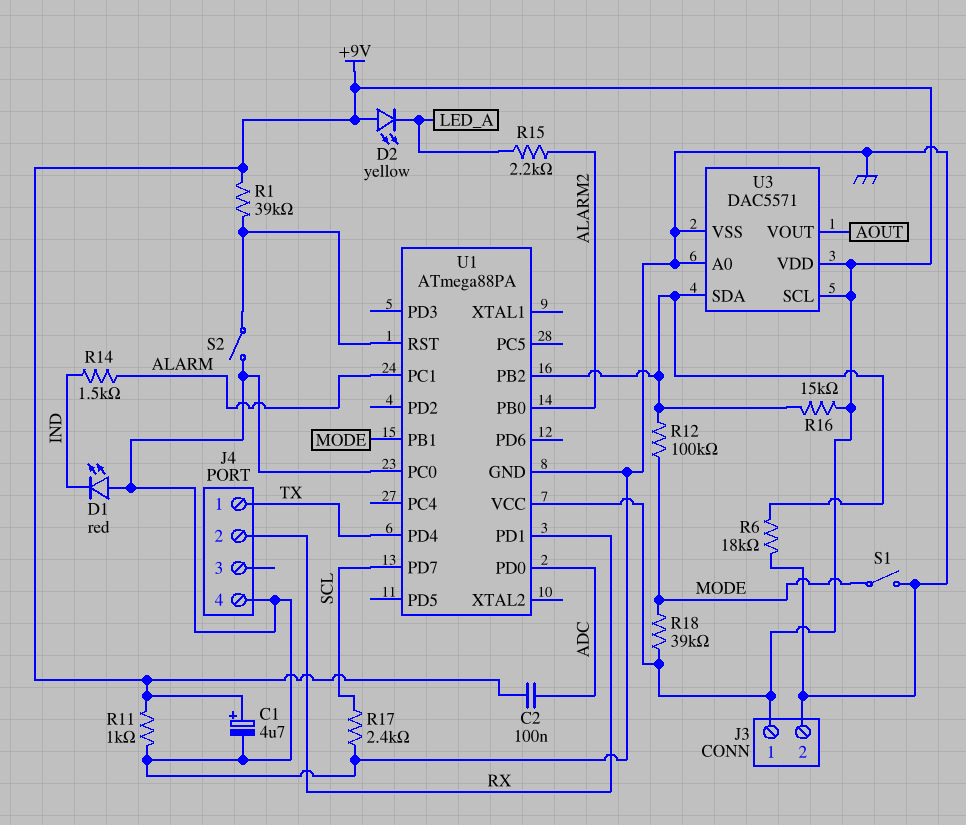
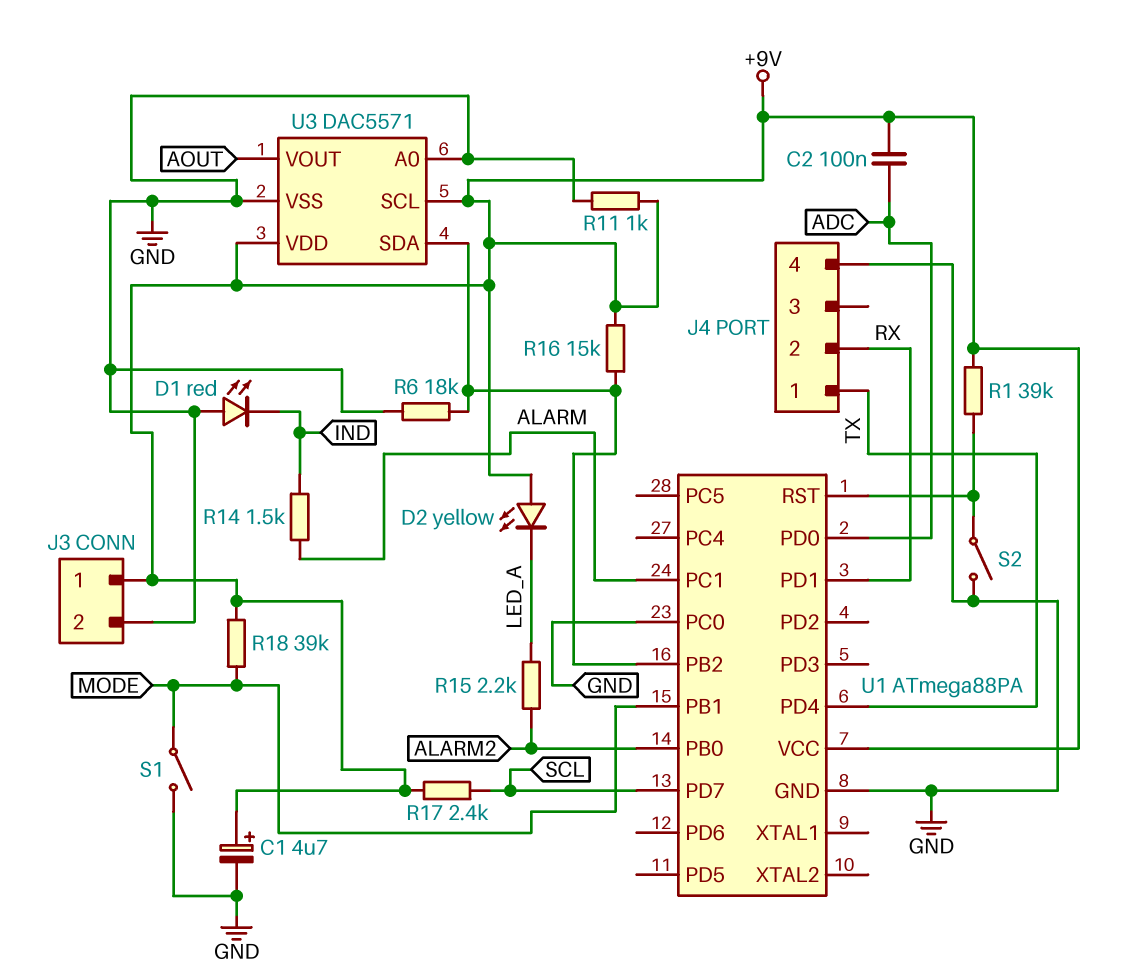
R12: 100k (MODE, U1/PB2) -> none
R17: 2.4k (GND, SCL) -> 2.4k (+9V, SCL)

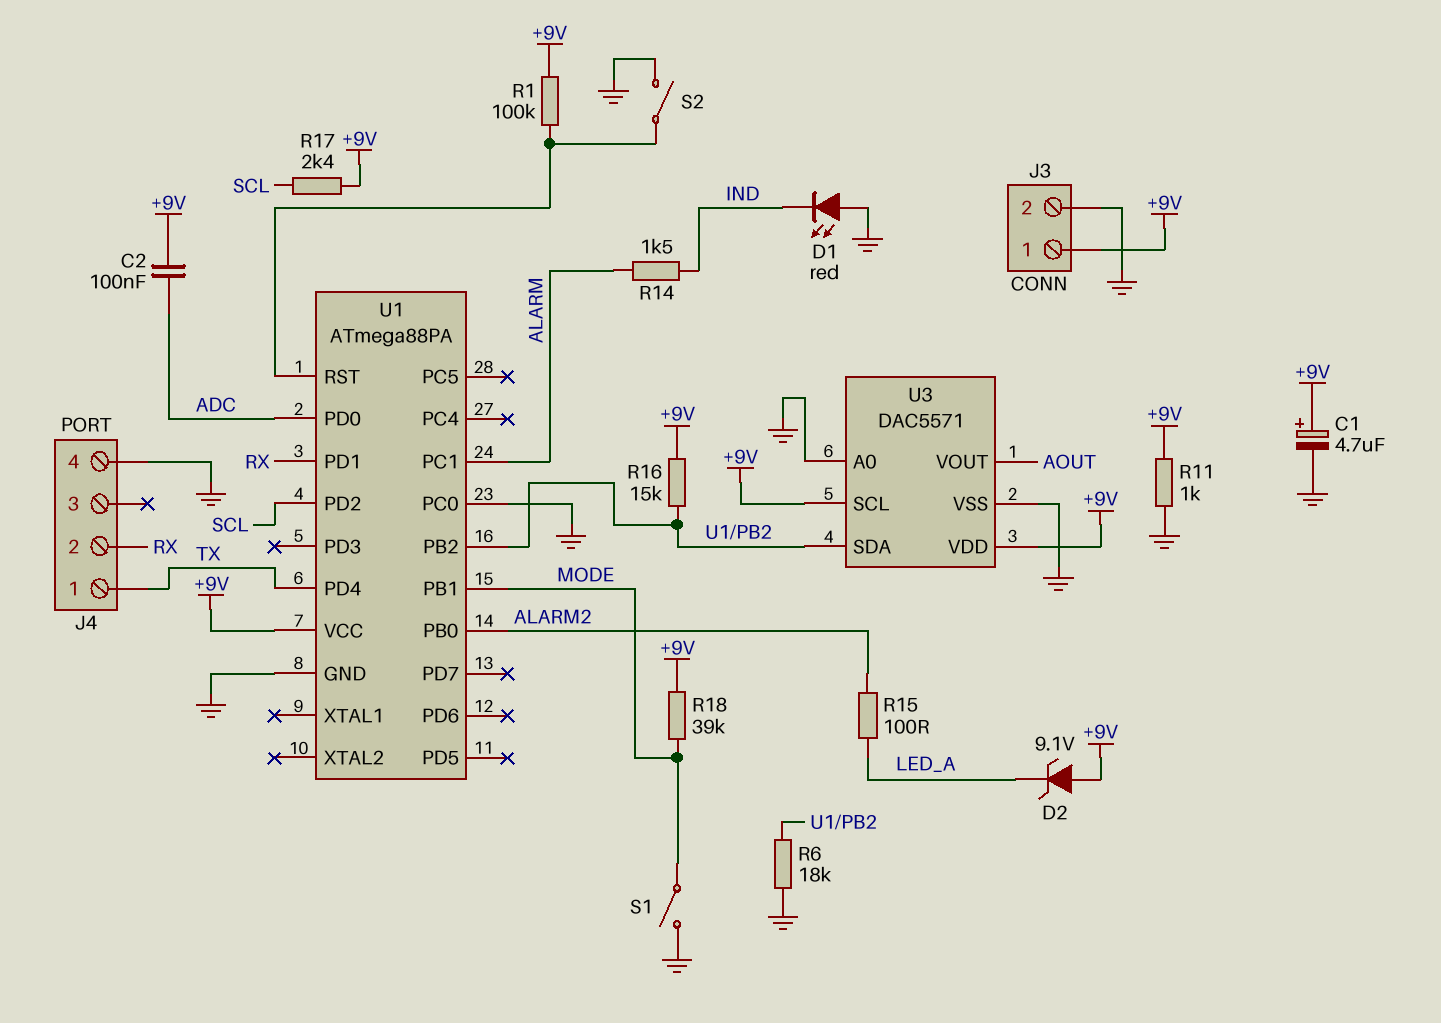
D2: LED yellow (A +9V, K LED_A) -> zener 9.1V (A +9V, K LED_A)
R1: 39k (+9V, U1/RST) -> 100k (+9V, U1/RST)
R15: 2.2k (ALARM2, LED_A) -> 100 (ALARM2, LED_A)
U1 pin PD2: none -> SCL
U1 pin PD7: SCL -> none

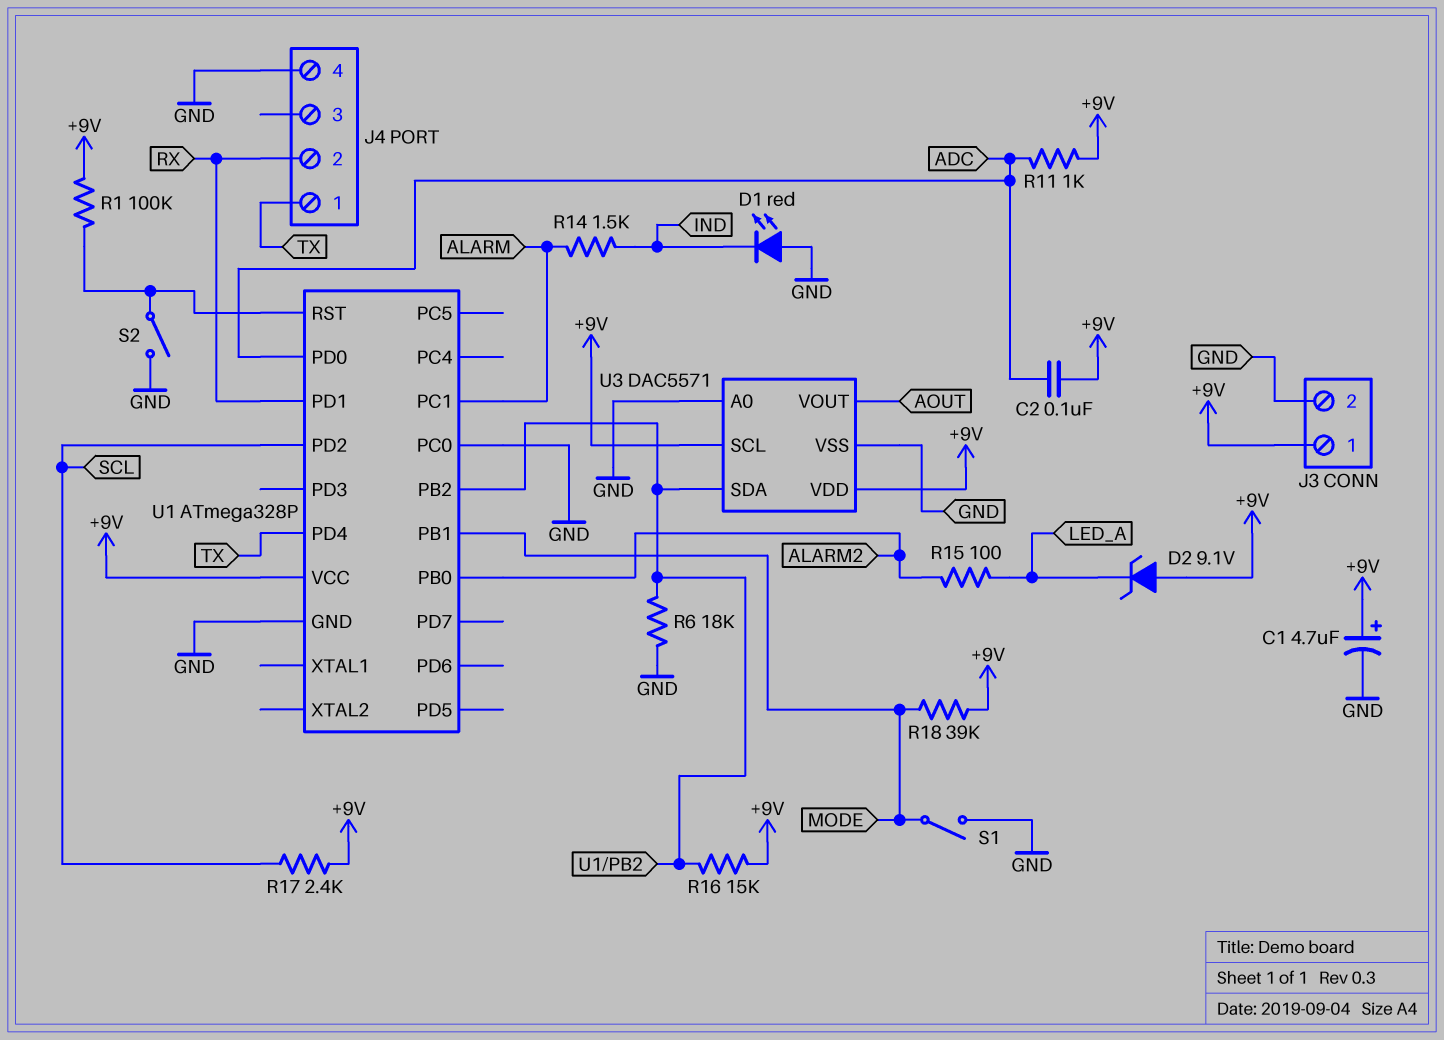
R11: 1k (+9V, GND) -> 1k (+9V, ADC)
U1: ATmega88PA -> ATmega328P

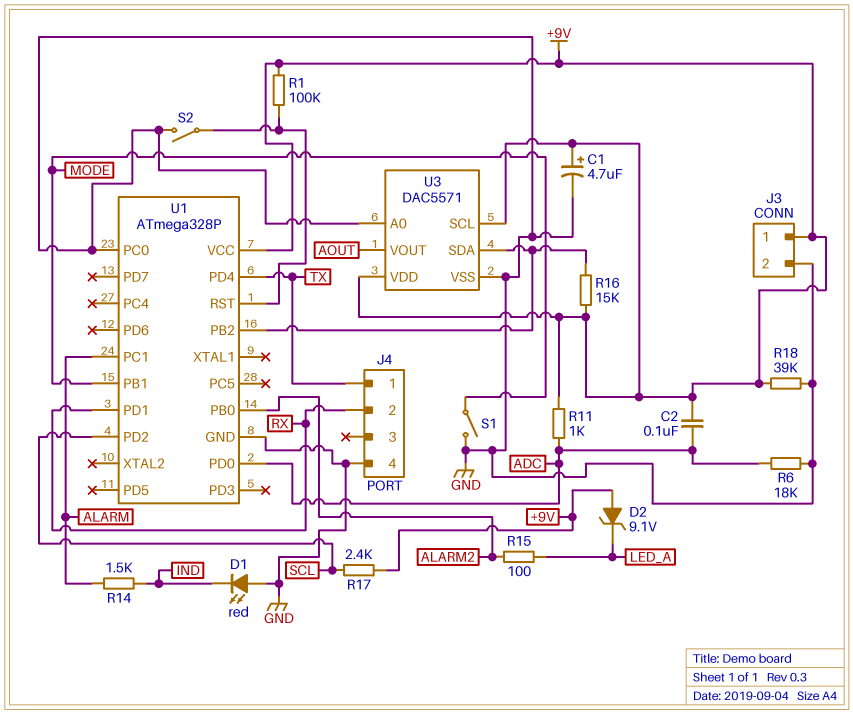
R6: 18k (GND, U1/PB2) -> 18k (ADC, GND)
R18: 39k (+9V, MODE) -> 39k (+9V, GND)

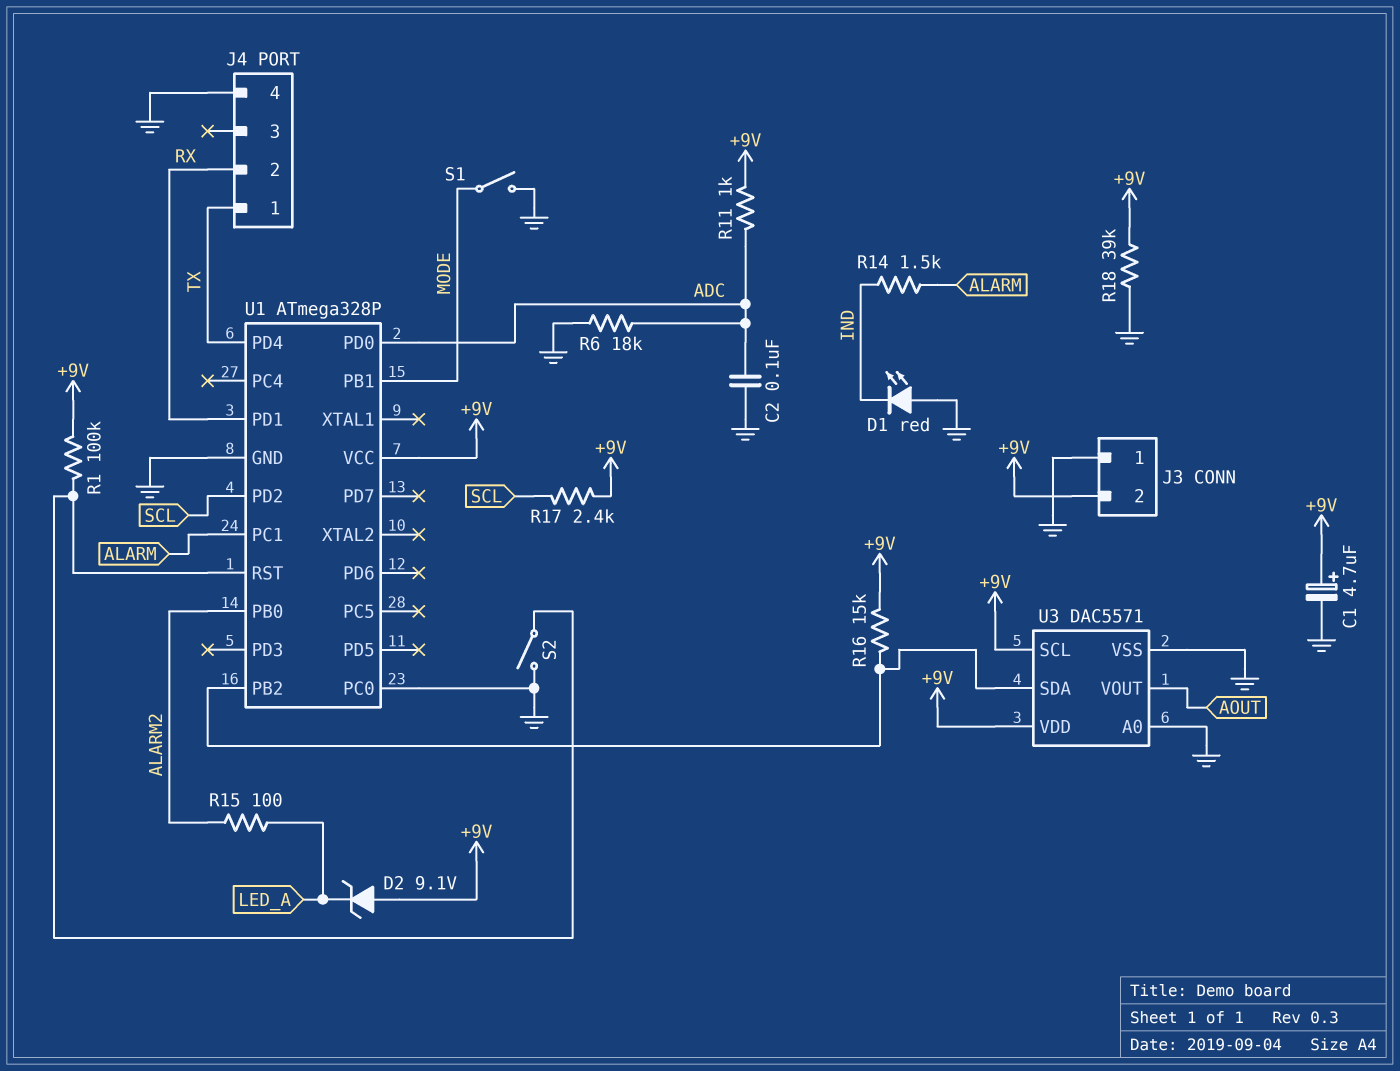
C2: 100nF (+9V, ADC) -> 100nF (ADC, GND)
J3 pin 1: +9V -> GND
J3 pin 2: GND -> +9V

